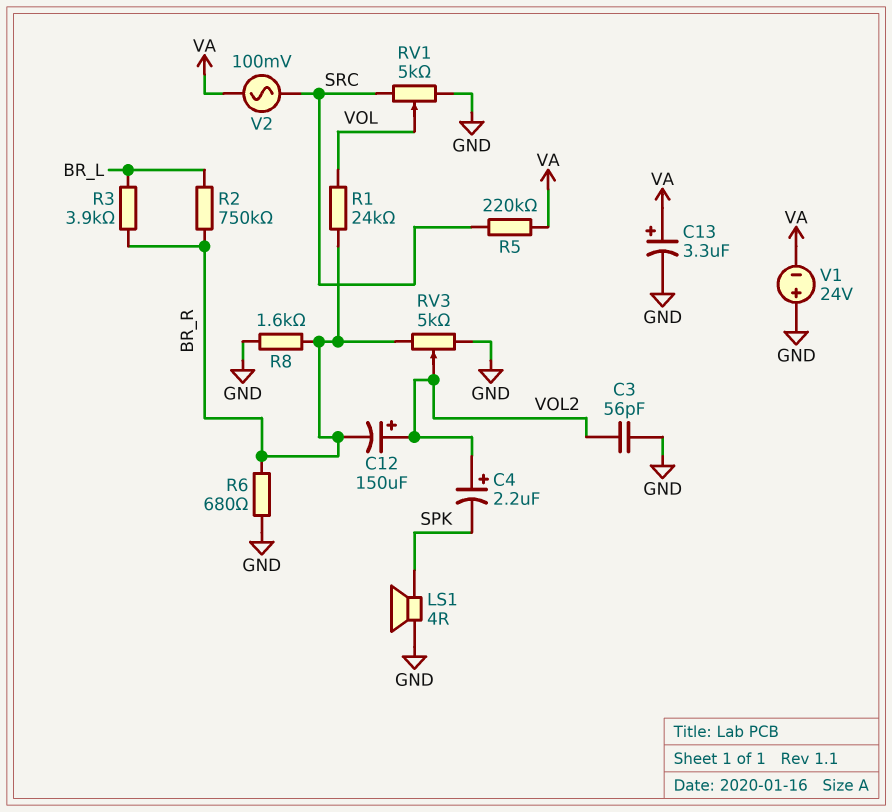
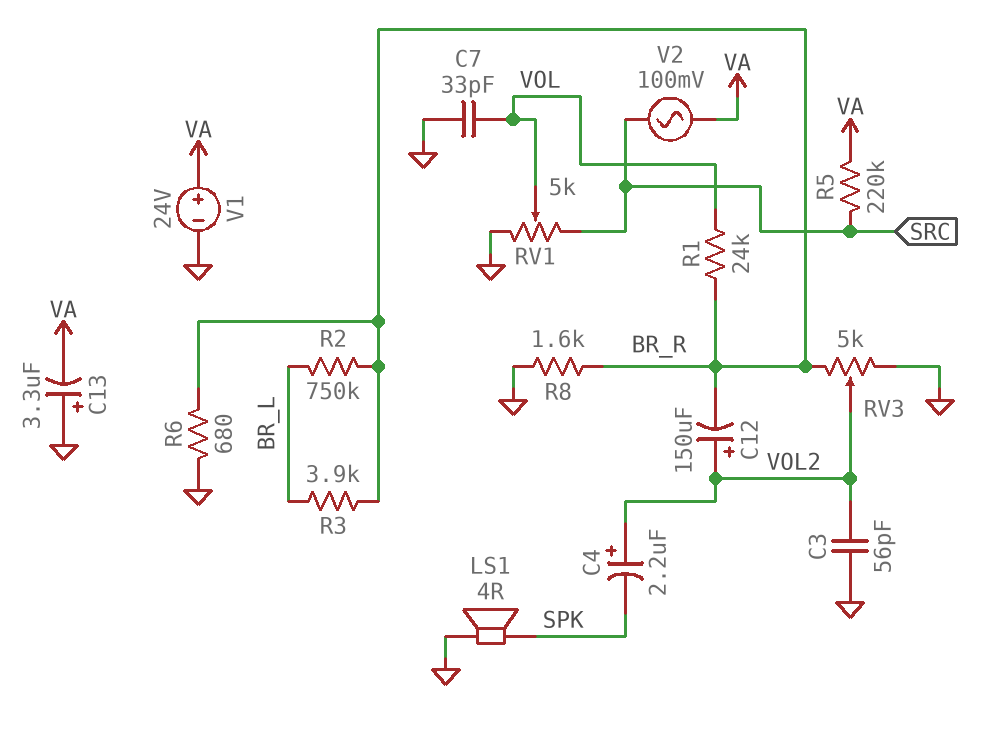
C7: none -> 33pF (GND, VOL)
C13: 3.3uF (plus VA, minus GND) -> 3.3uF (plus GND, minus VA)
V1: 24V (plus GND, minus VA) -> 24V (plus VA, minus GND)

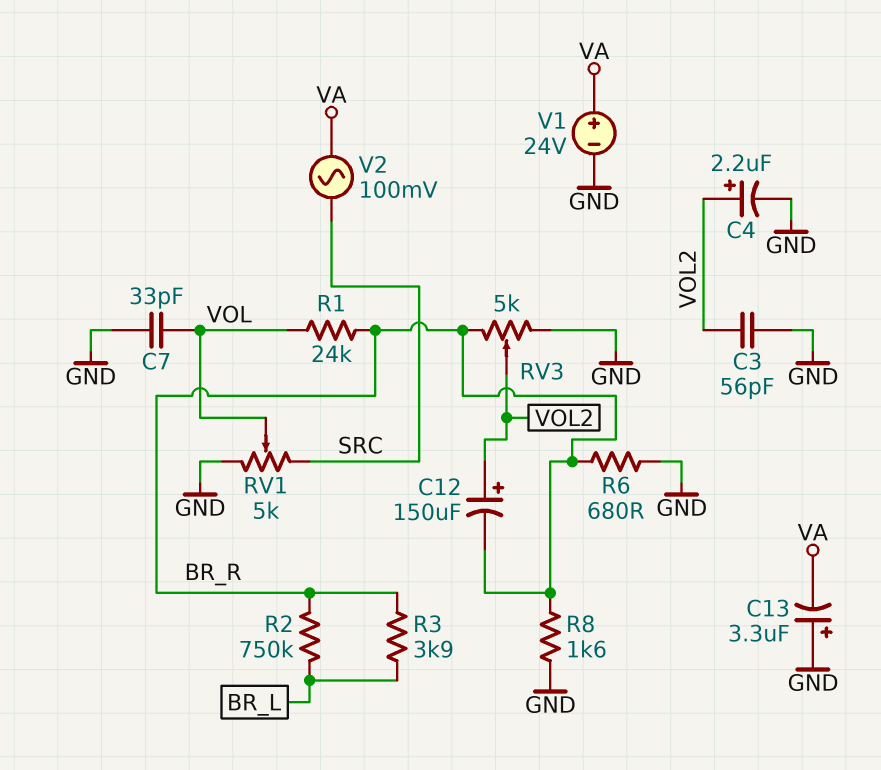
C4: 2.2uF (plus VOL2, minus SPK) -> 2.2uF (plus VOL2, minus GND)
LS1: speaker 4R (GND, SPK) -> none
R5: 220k (SRC, VA) -> none

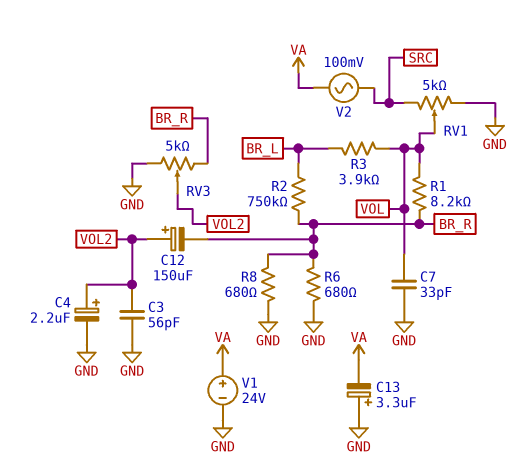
R1: 24k (BR_R, VOL) -> 8.2k (BR_R, VOL)
R3: 3.9k (BR_L, BR_R) -> 3.9k (BR_L, VOL)
R8: 1.6k (BR_R, GND) -> 680 (BR_R, GND)

